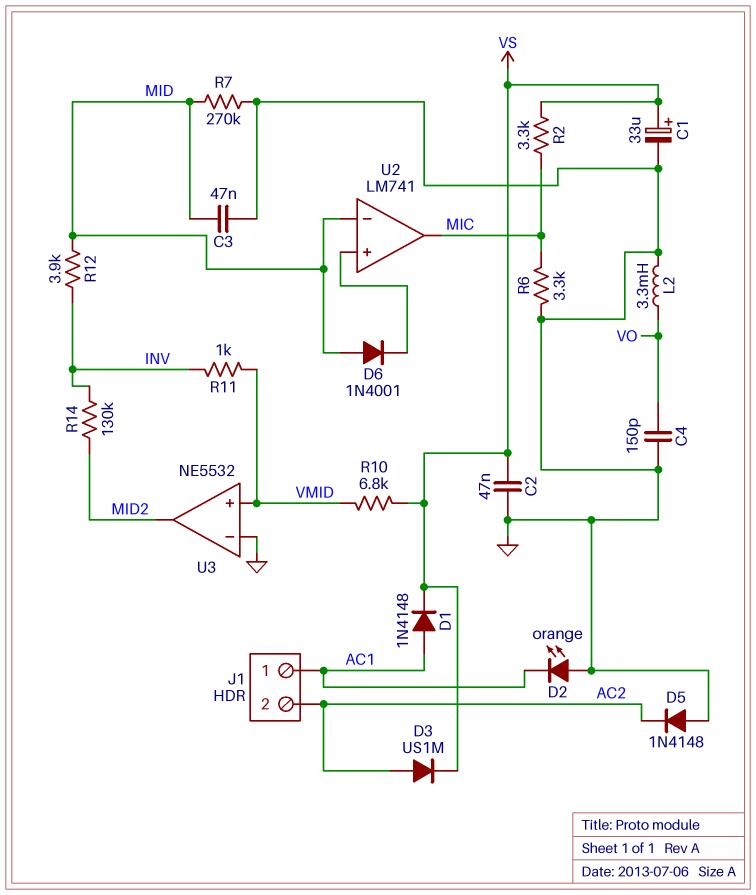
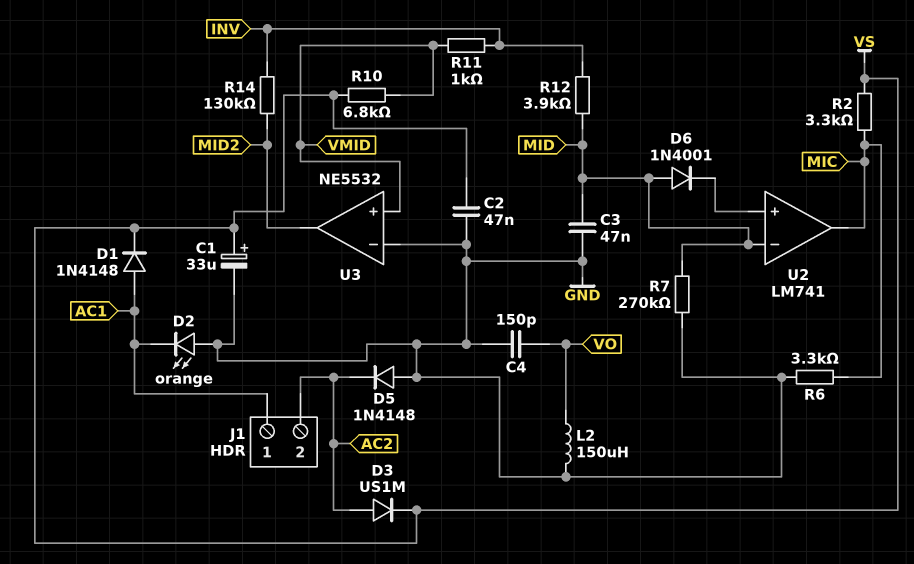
L2: 3.3mH (GND, VO) -> 150uH (GND, VO)

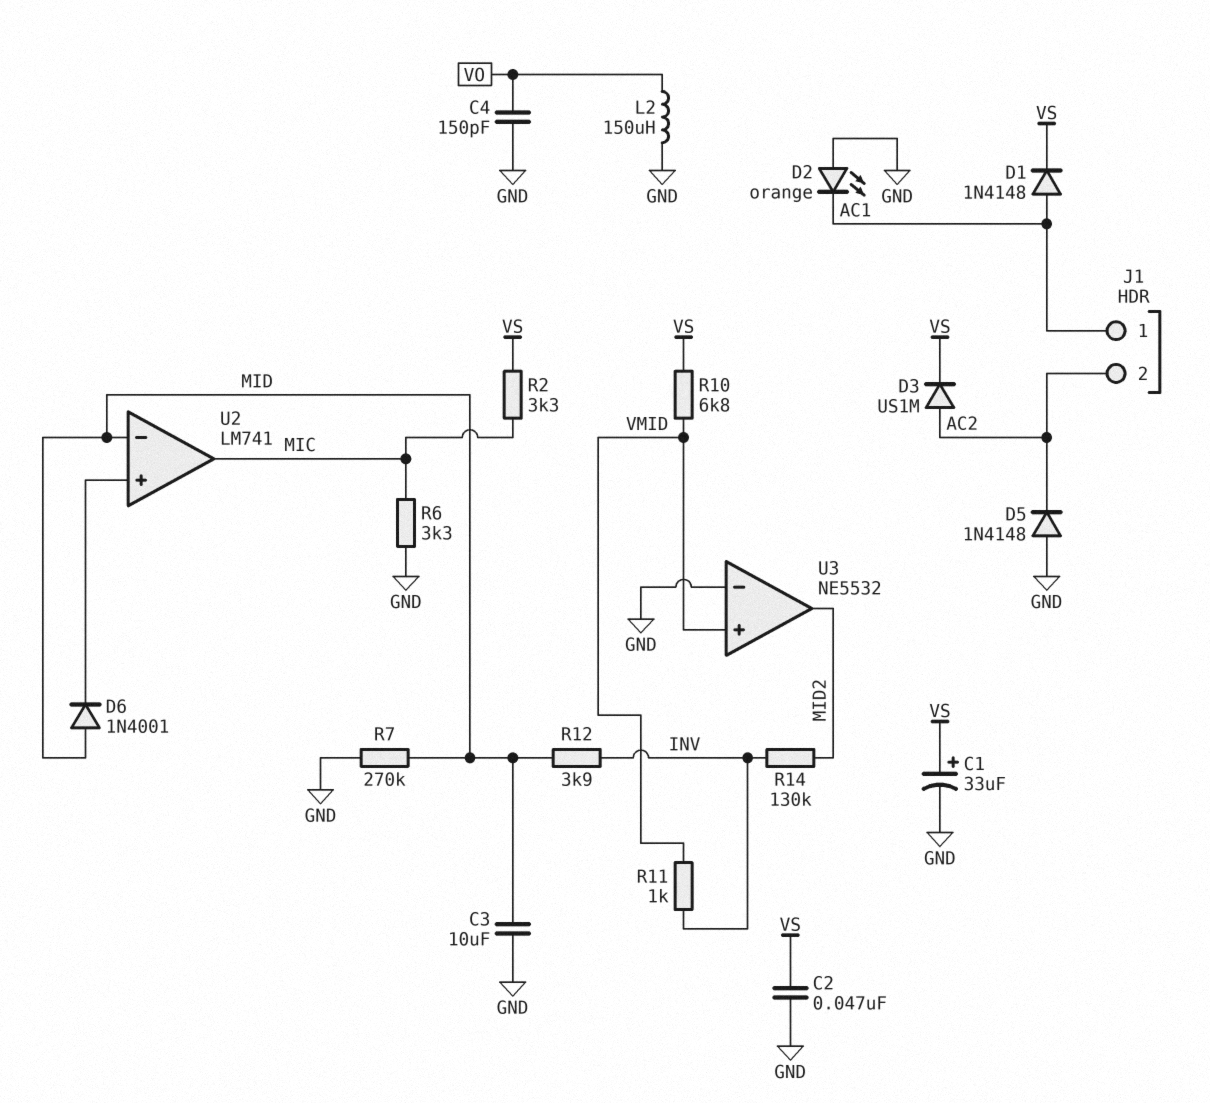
C3: 47nF (GND, MID) -> 10uF (GND, MID)

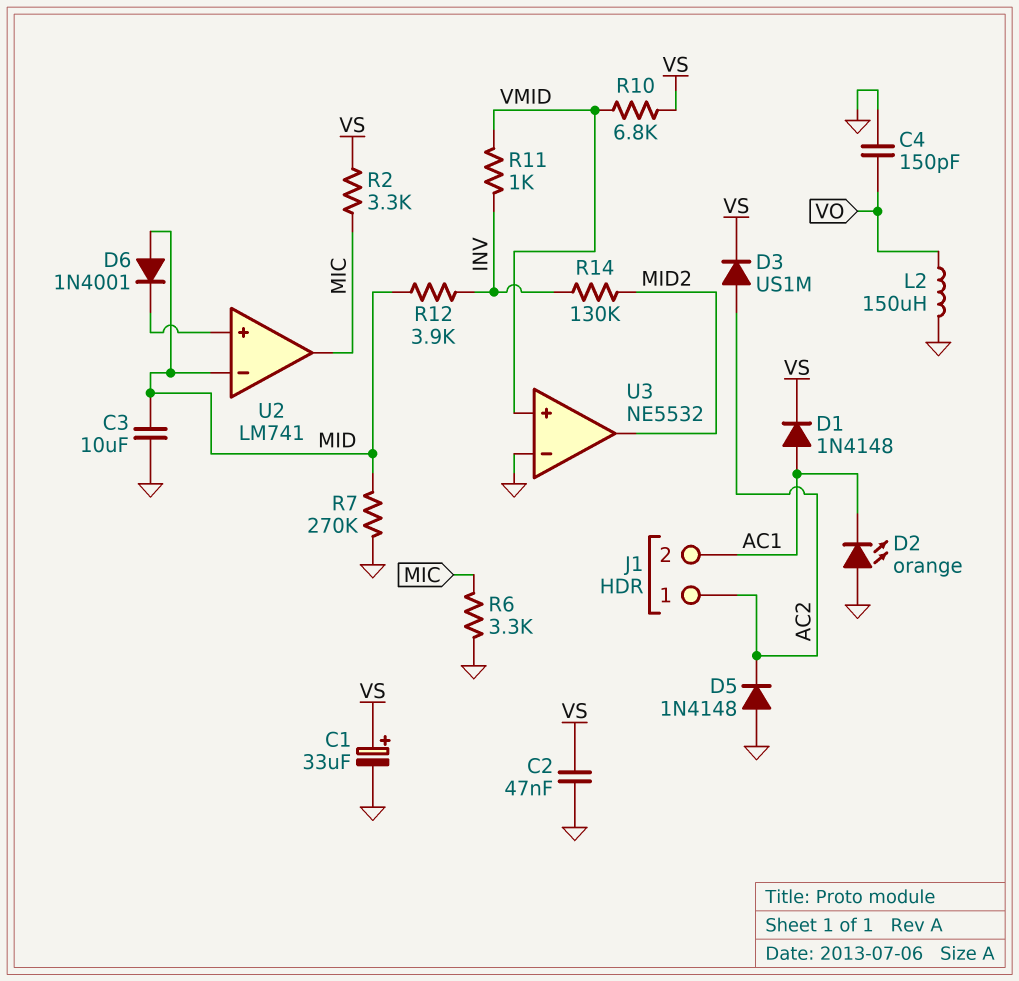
J1 pin 1: AC1 -> AC2
J1 pin 2: AC2 -> AC1

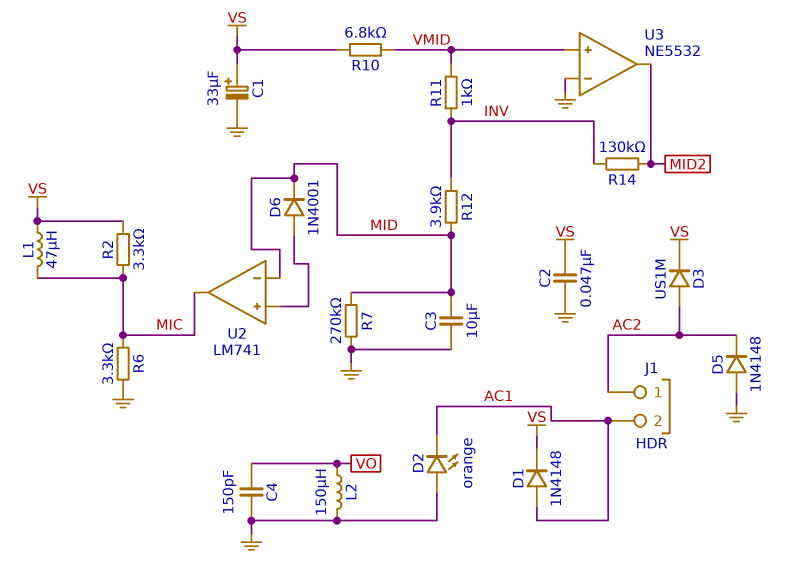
D6: diode 1N4001 (A MID, K U2/in+) -> diode 1N4001 (A U2/in+, K MID)
L1: none -> 47uH (MIC, VS)

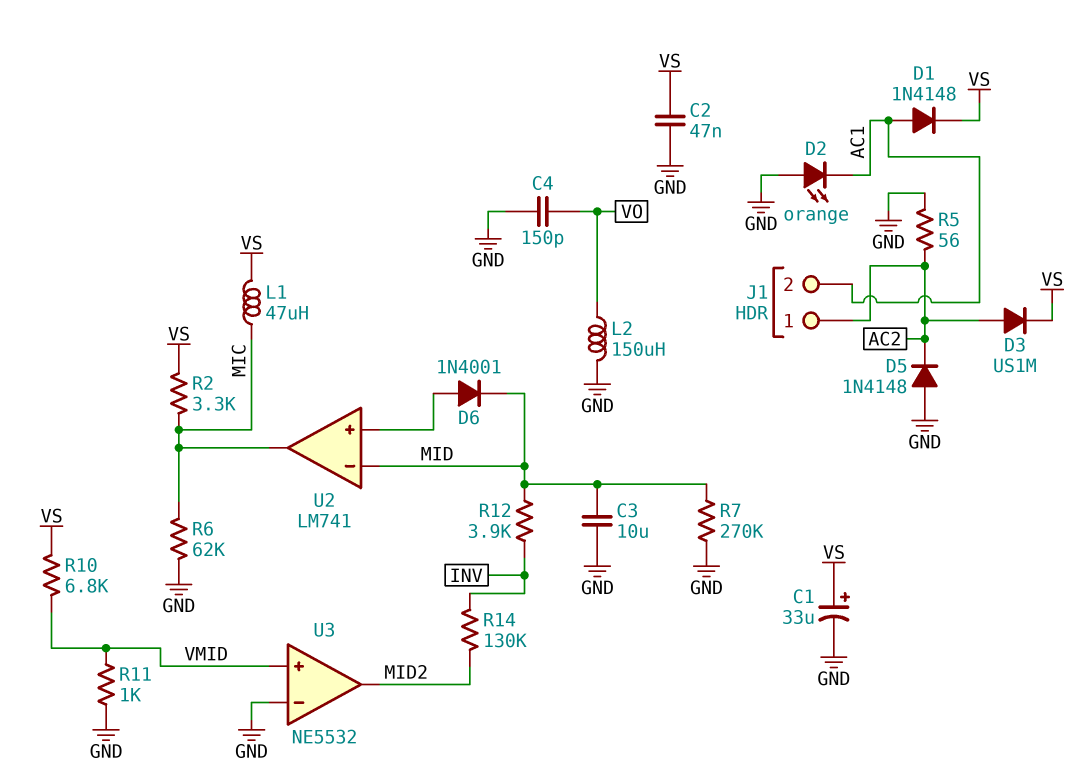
R5: none -> 56 (AC2, GND)
R6: 3.3k (GND, MIC) -> 62k (GND, MIC)
R11: 1k (INV, VMID) -> 1k (GND, VMID)

